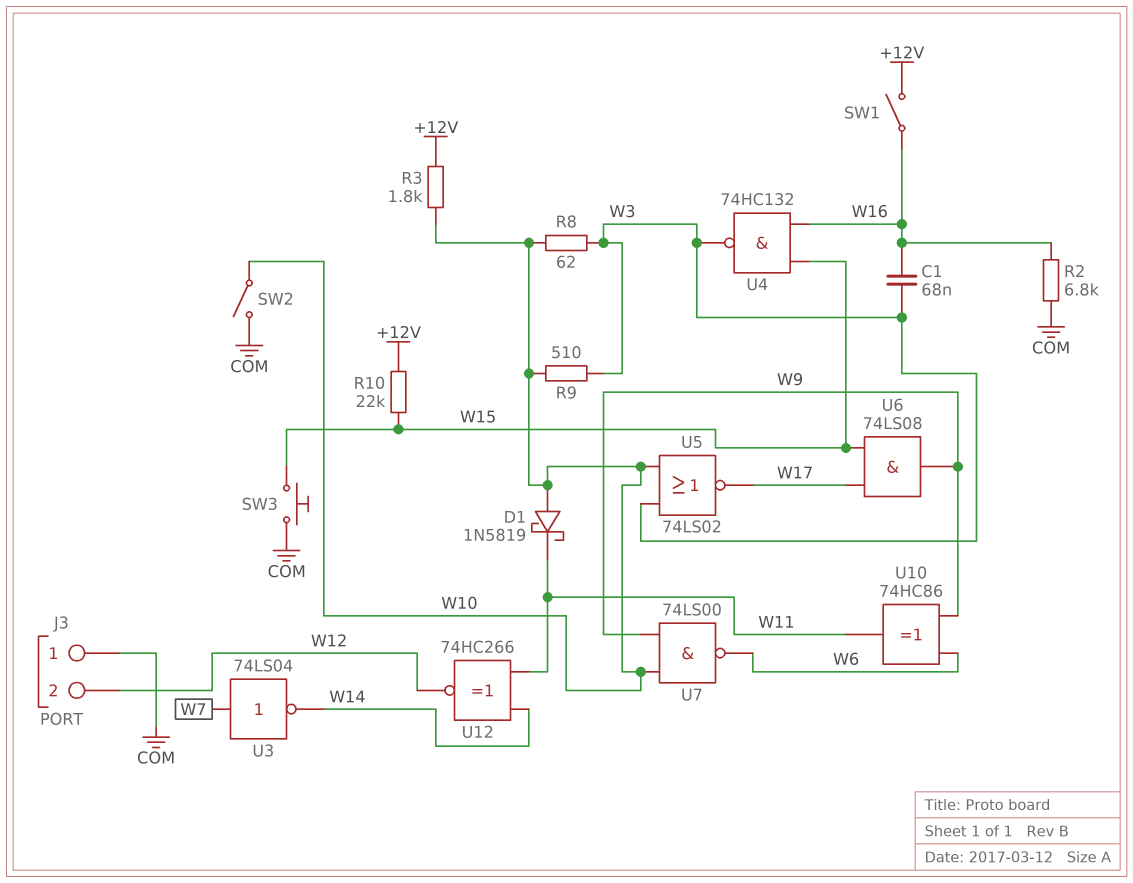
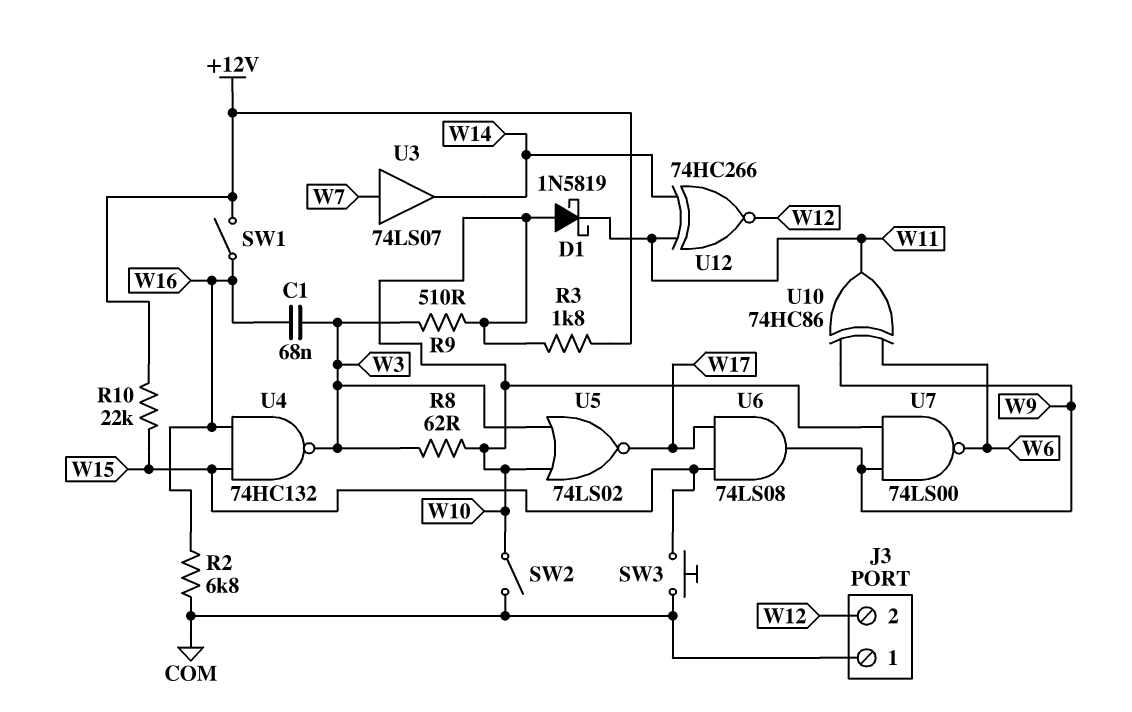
U3: NOT 74LS04 (in W7, out W14) -> buffer 74LS07 (in W7, out W14)

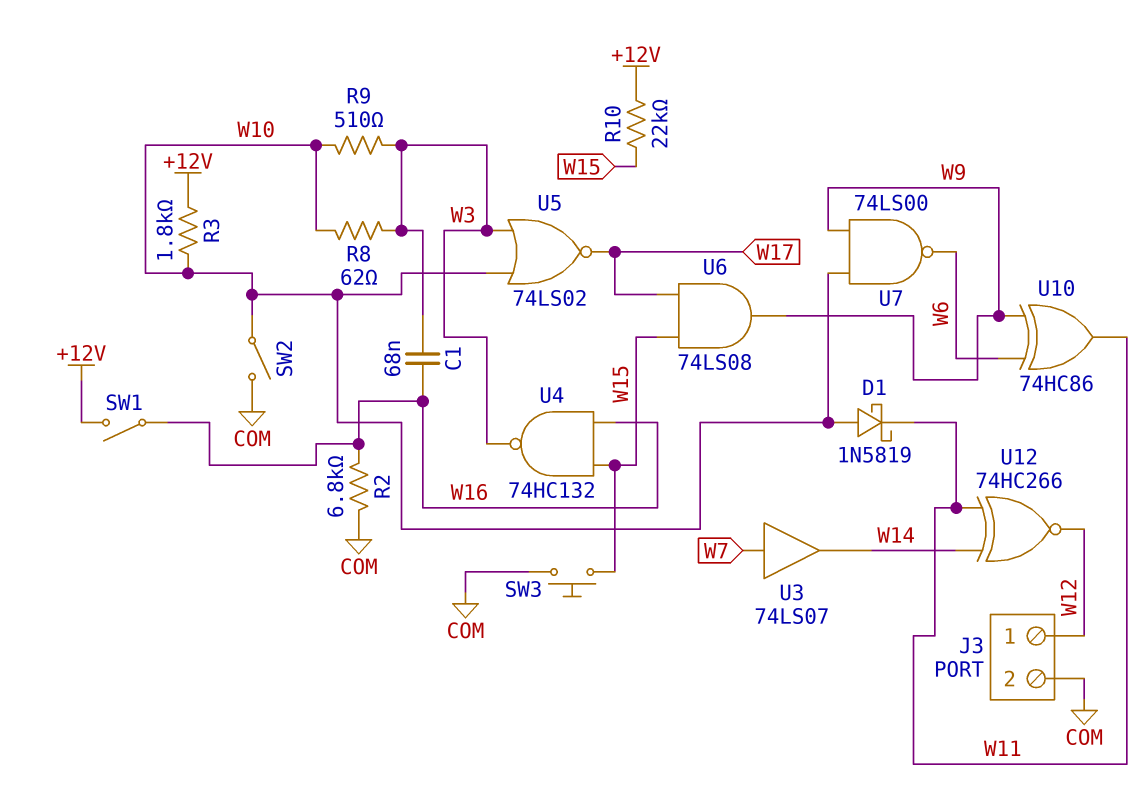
J3 pin 1: COM -> W12
J3 pin 2: W12 -> COM

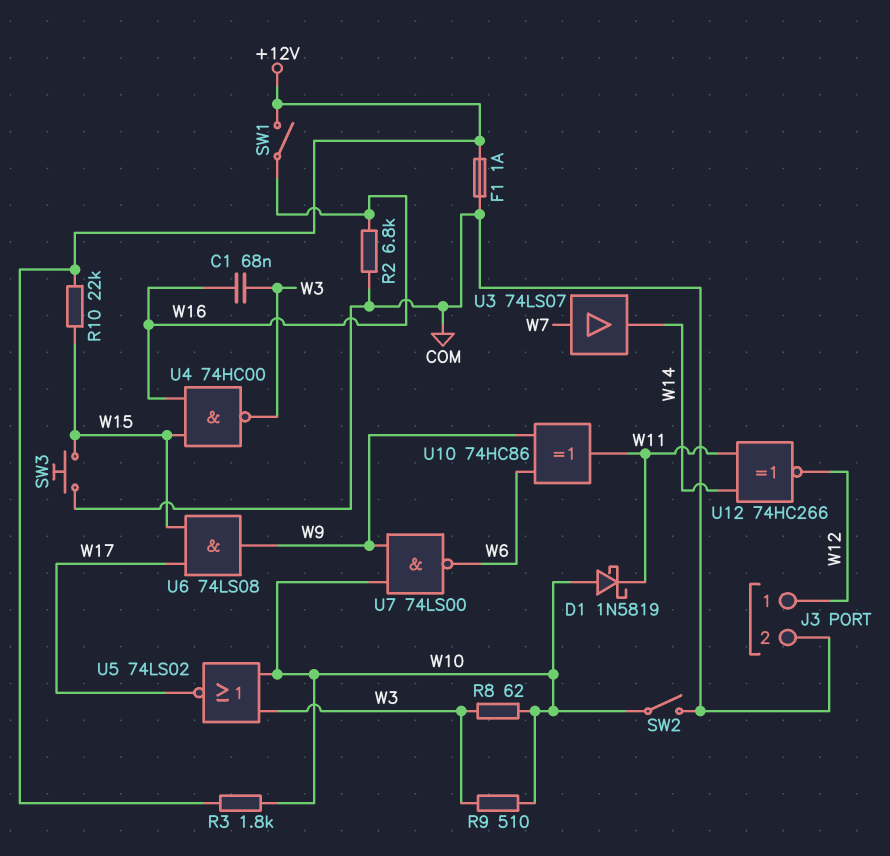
F1: none -> 1A (+12V, COM)
U4: NAND 74HC132 (in W15, in W16, out W3) -> NAND 74HC00 (in W15, in W16, out W3)

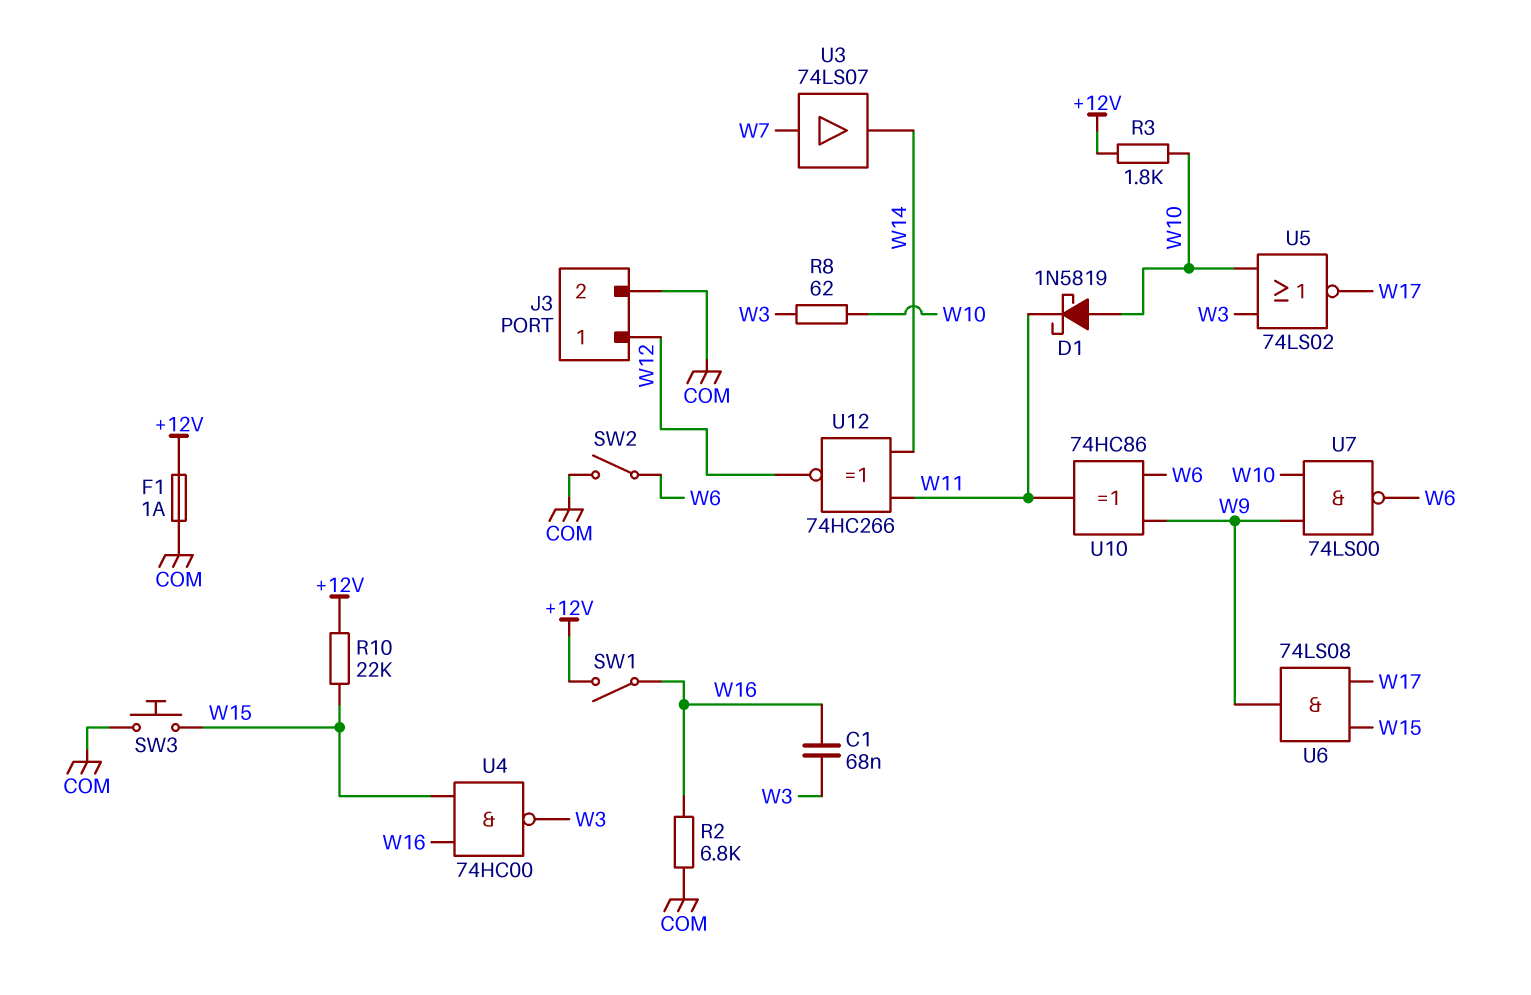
R9: 510 (W3, W10) -> none
SW2: switch (COM, W10) -> switch (COM, W6)

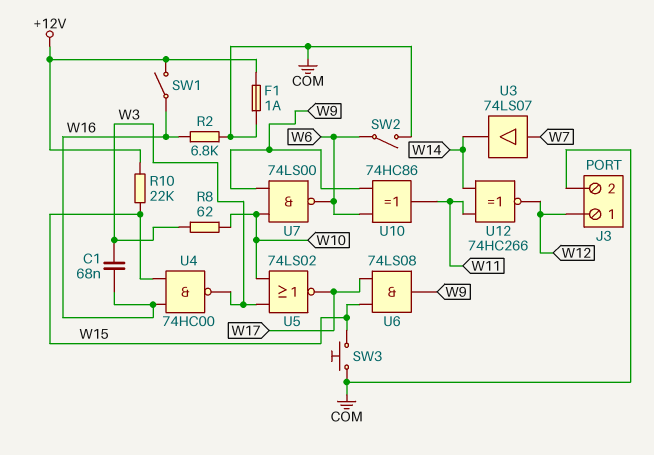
D1: schottky 1N5819 (A W10, K W11) -> none
R3: 1.8k (+12V, W10) -> none

